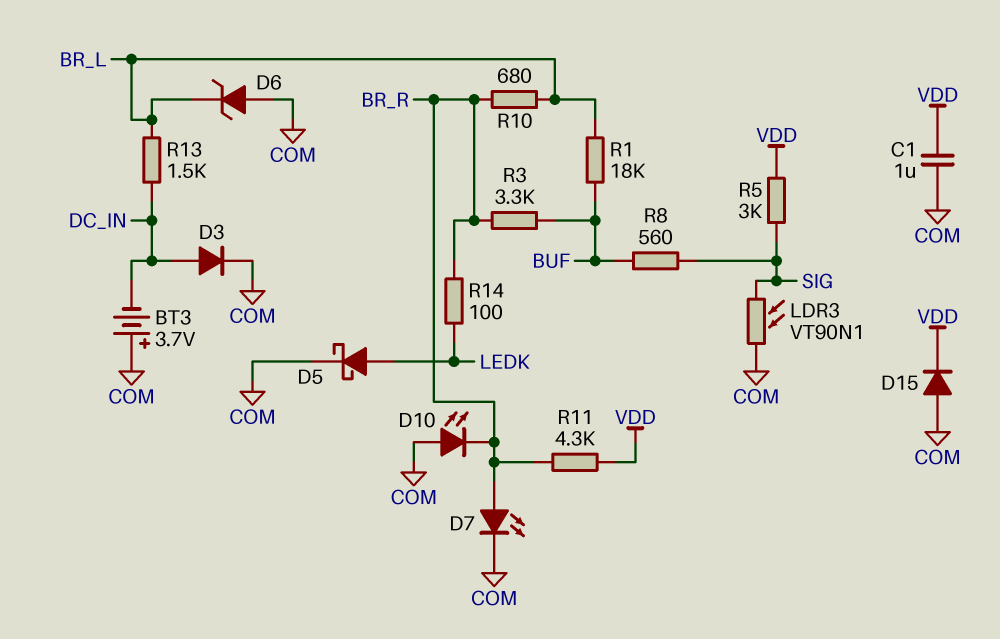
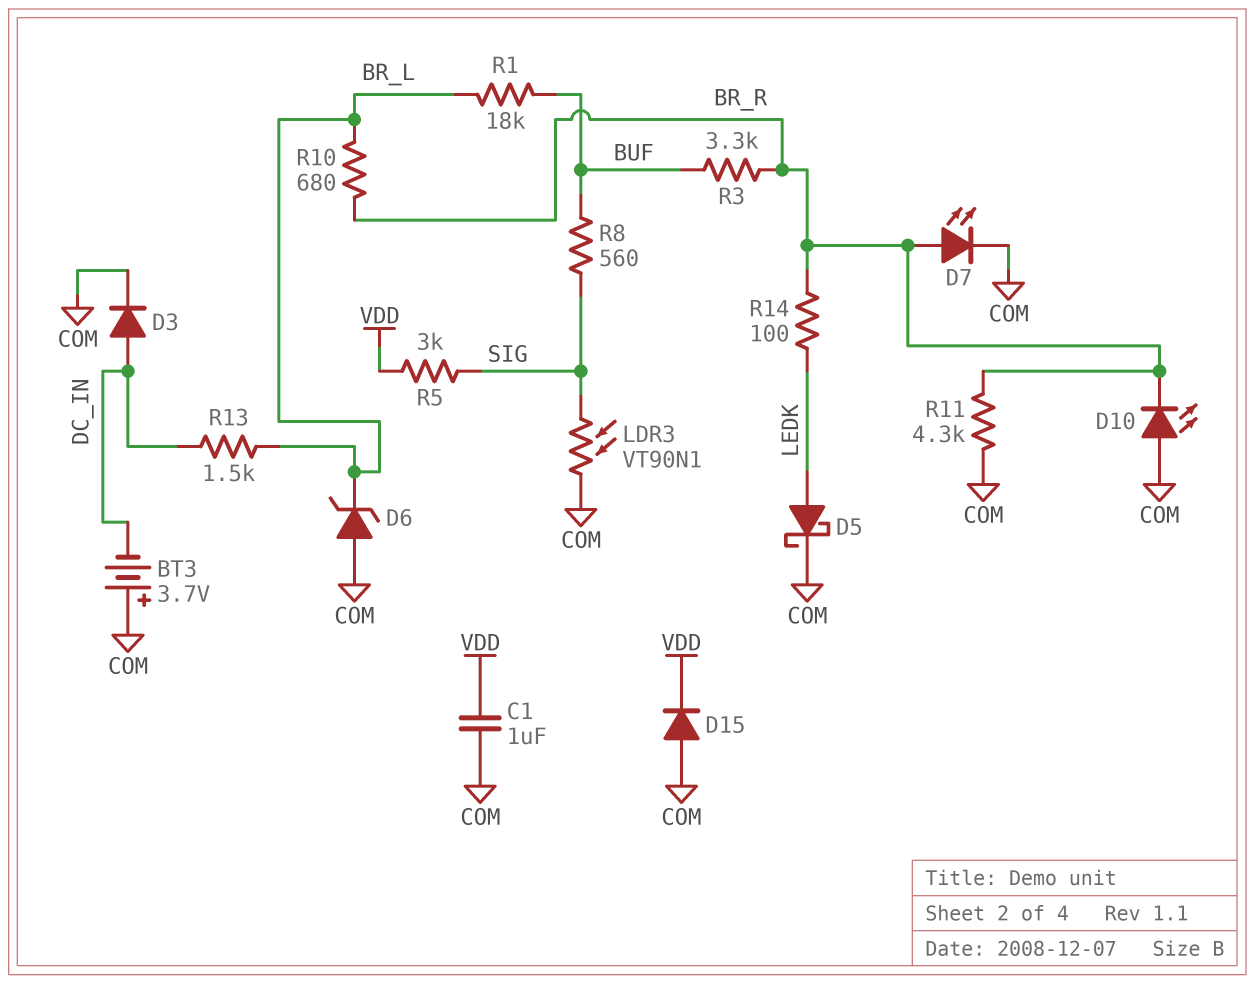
R11: 4.3k (BR_R, VDD) -> 4.3k (BR_R, COM)

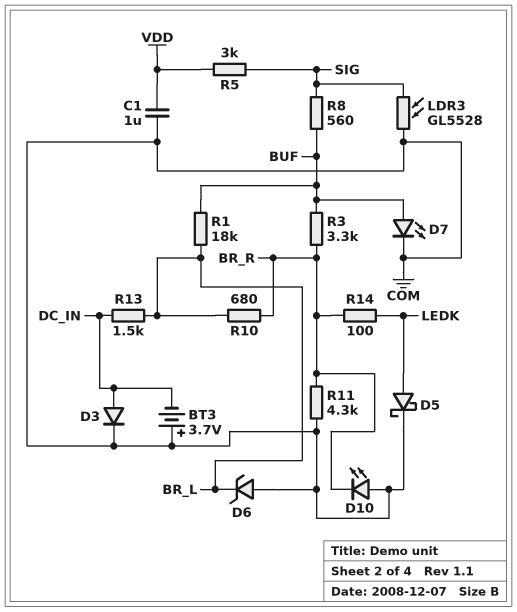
D7: LED (A BR_R, K COM) -> LED (A BUF, K COM)
D15: diode (A COM, K VDD) -> none
LDR3: VT90N1 (COM, SIG) -> GL5528 (COM, SIG)

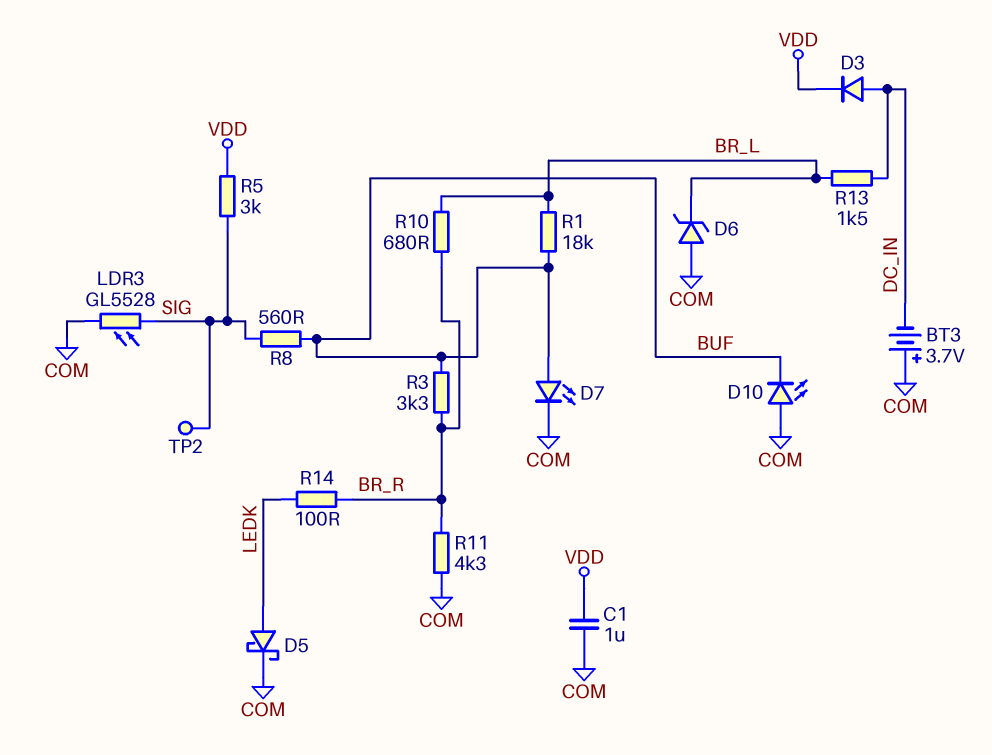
D3: diode (A DC_IN, K COM) -> diode (A DC_IN, K VDD)
D10: LED (A COM, K BR_R) -> LED (A COM, K BUF)
TP2: none -> test point (SIG)

